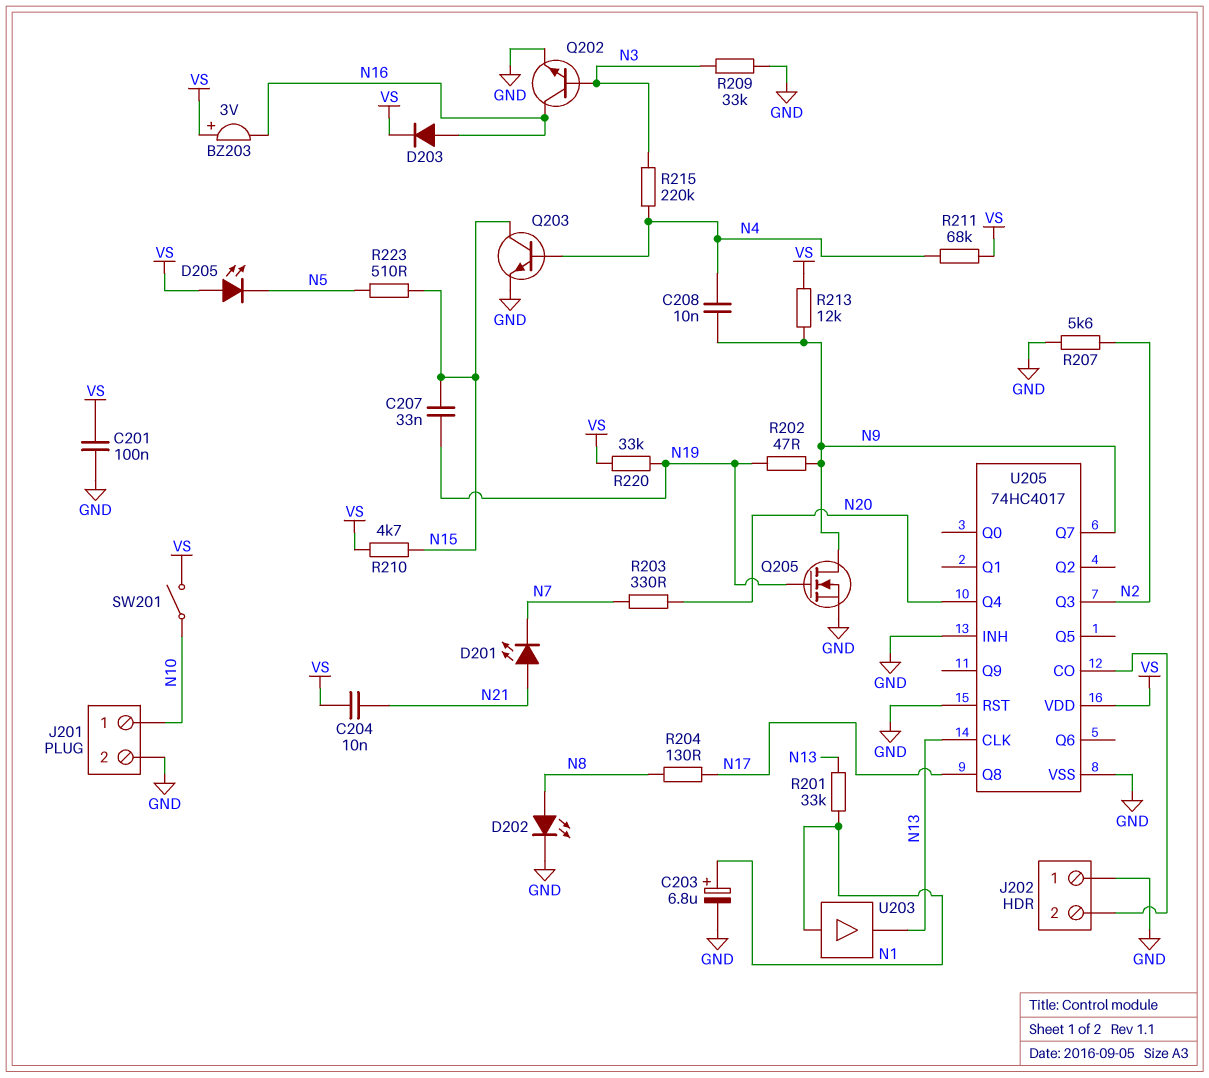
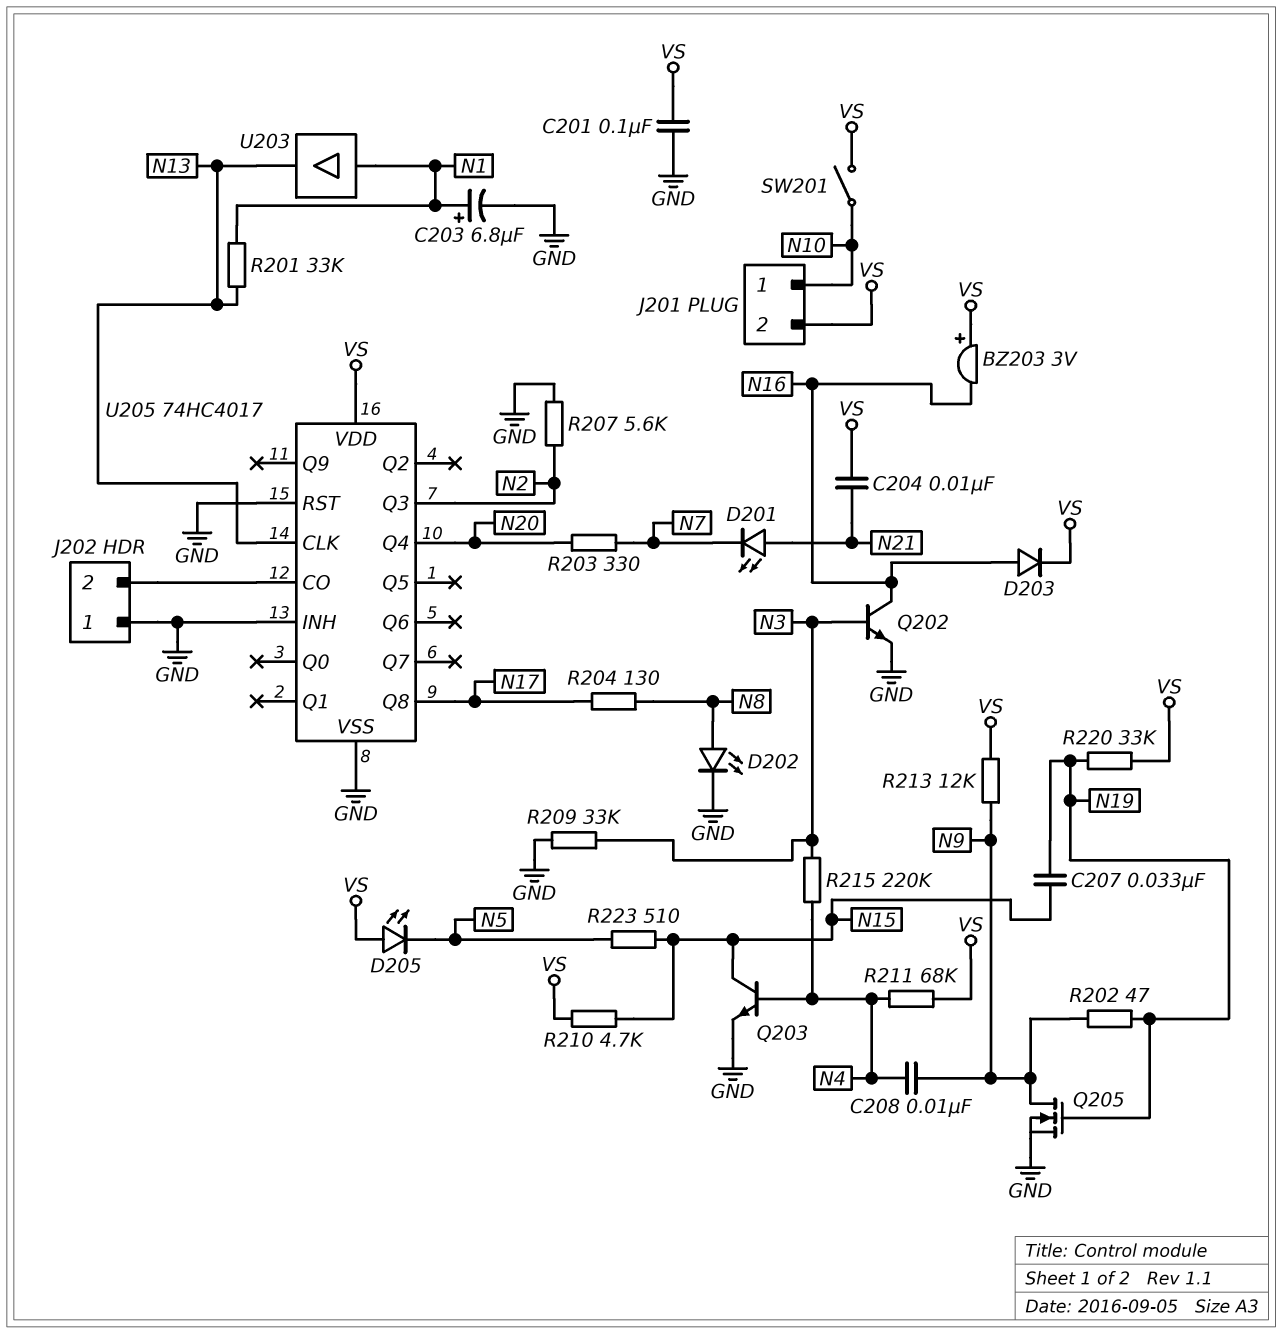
J201 pin 2: GND -> VS
U205 pin Q7: N9 -> none

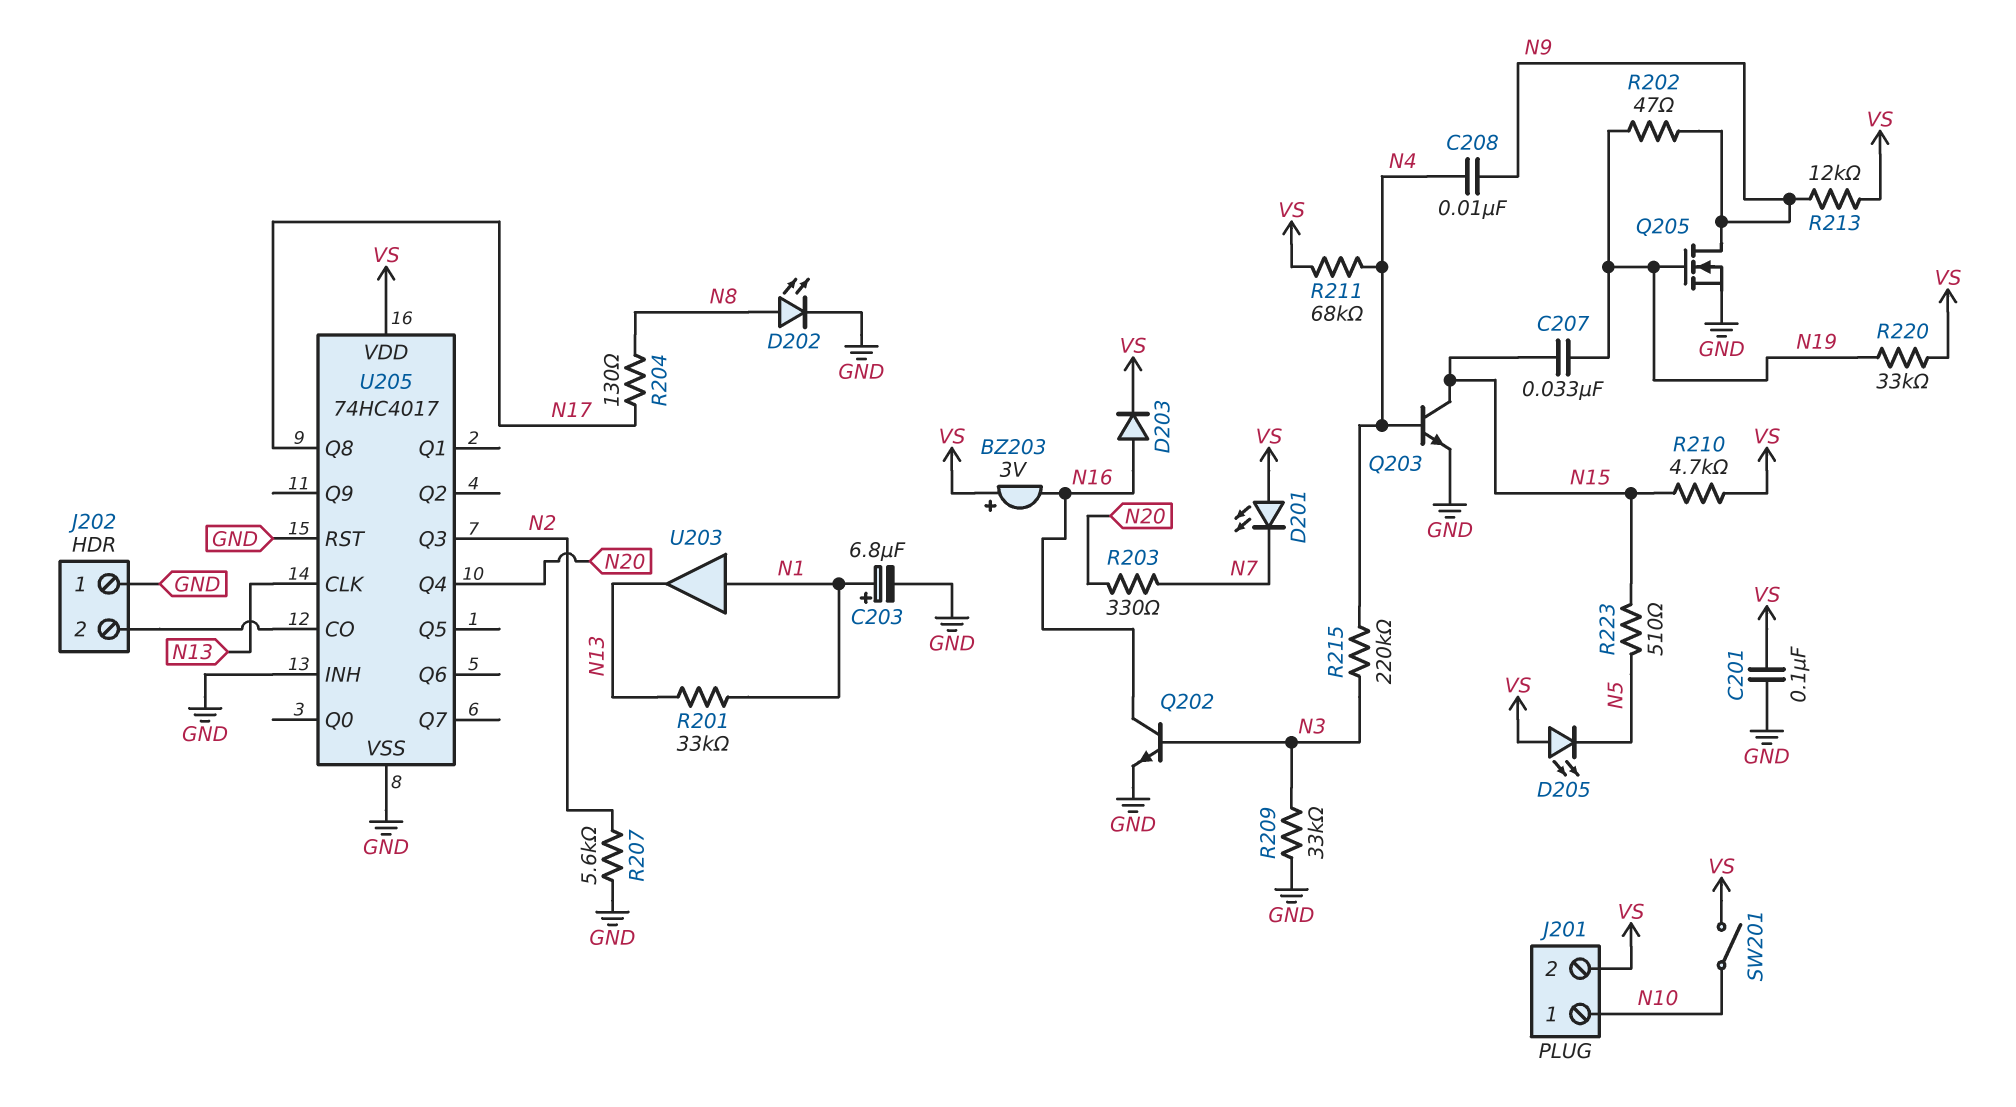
C204: 10nF (N21, VS) -> none
D201: LED (A N21, K N7) -> LED (A VS, K N7)

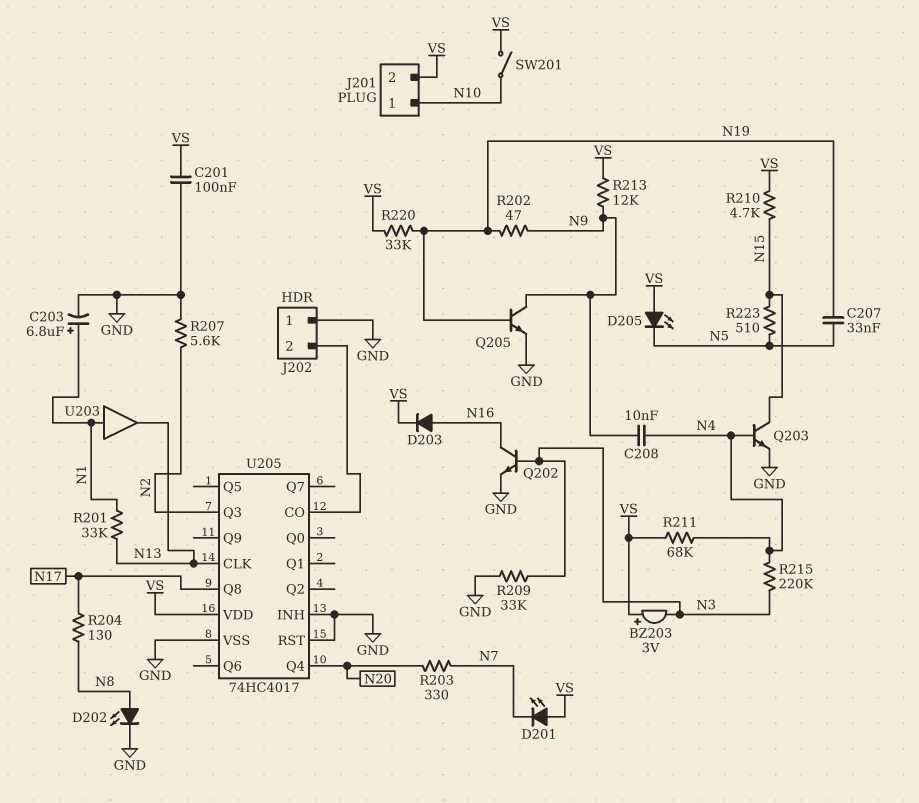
BZ203: buzzer 3V (plus VS, minus N16) -> buzzer 3V (plus VS, minus N3)
C207: 33nF (N15, N19) -> 33nF (N5, N19)
Q205: NMOS (G N19, D N9, S GND) -> NPN (B N19, C N9, E GND)

